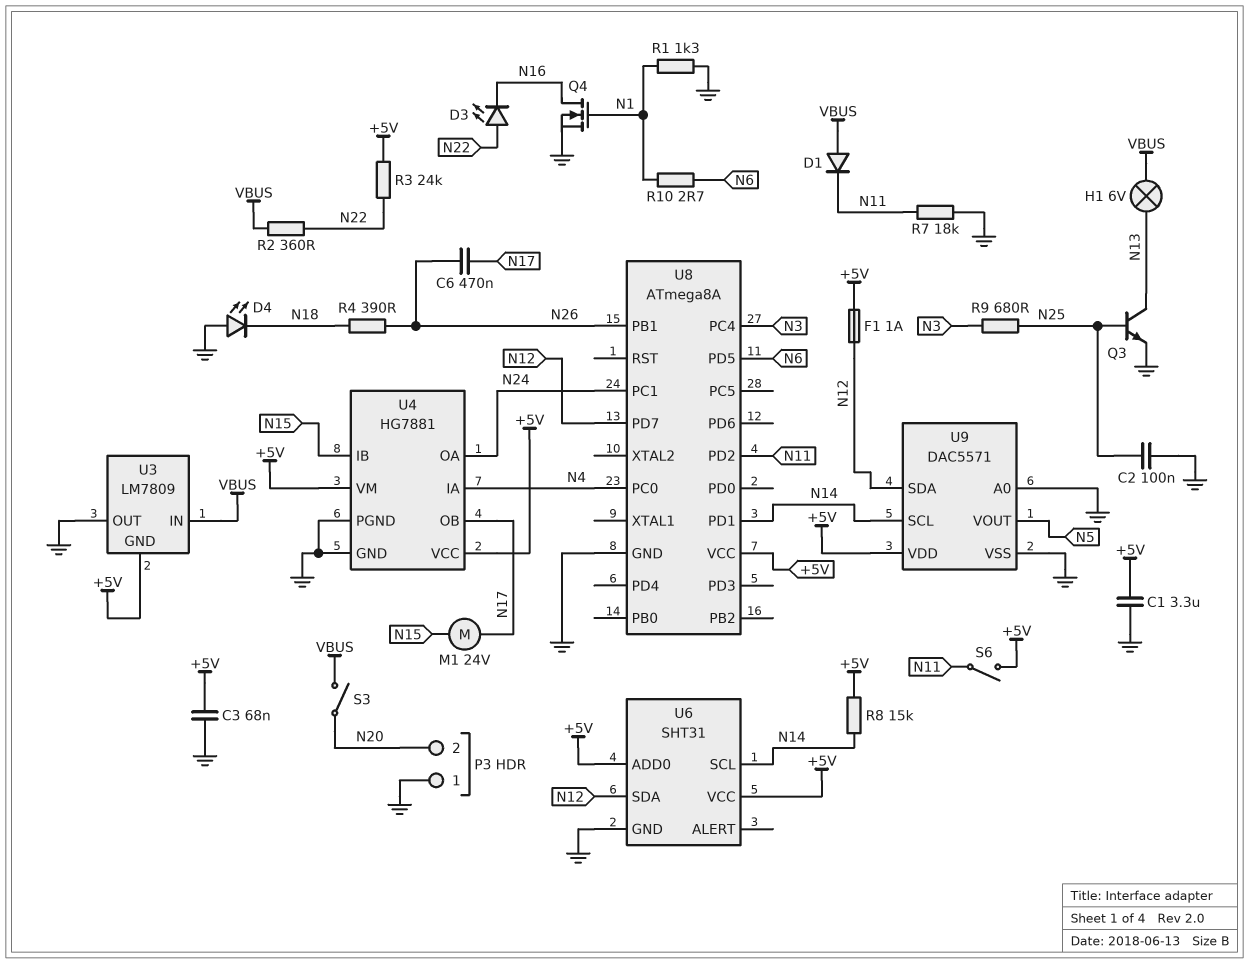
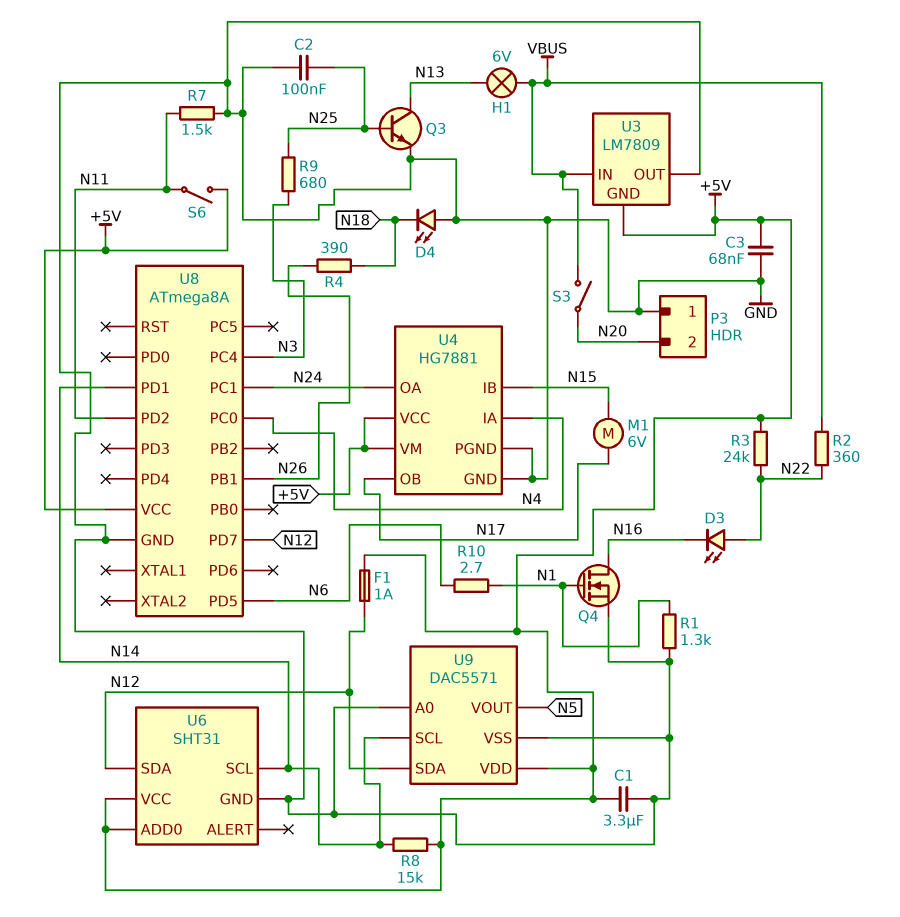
C6: 470nF (N17, N26) -> none
D1: diode (A VBUS, K N11) -> none
M1: motor 24V (N15, N17) -> motor 6V (N15, N17)
R7: 18k (GND, N11) -> 1.5k (GND, N11)

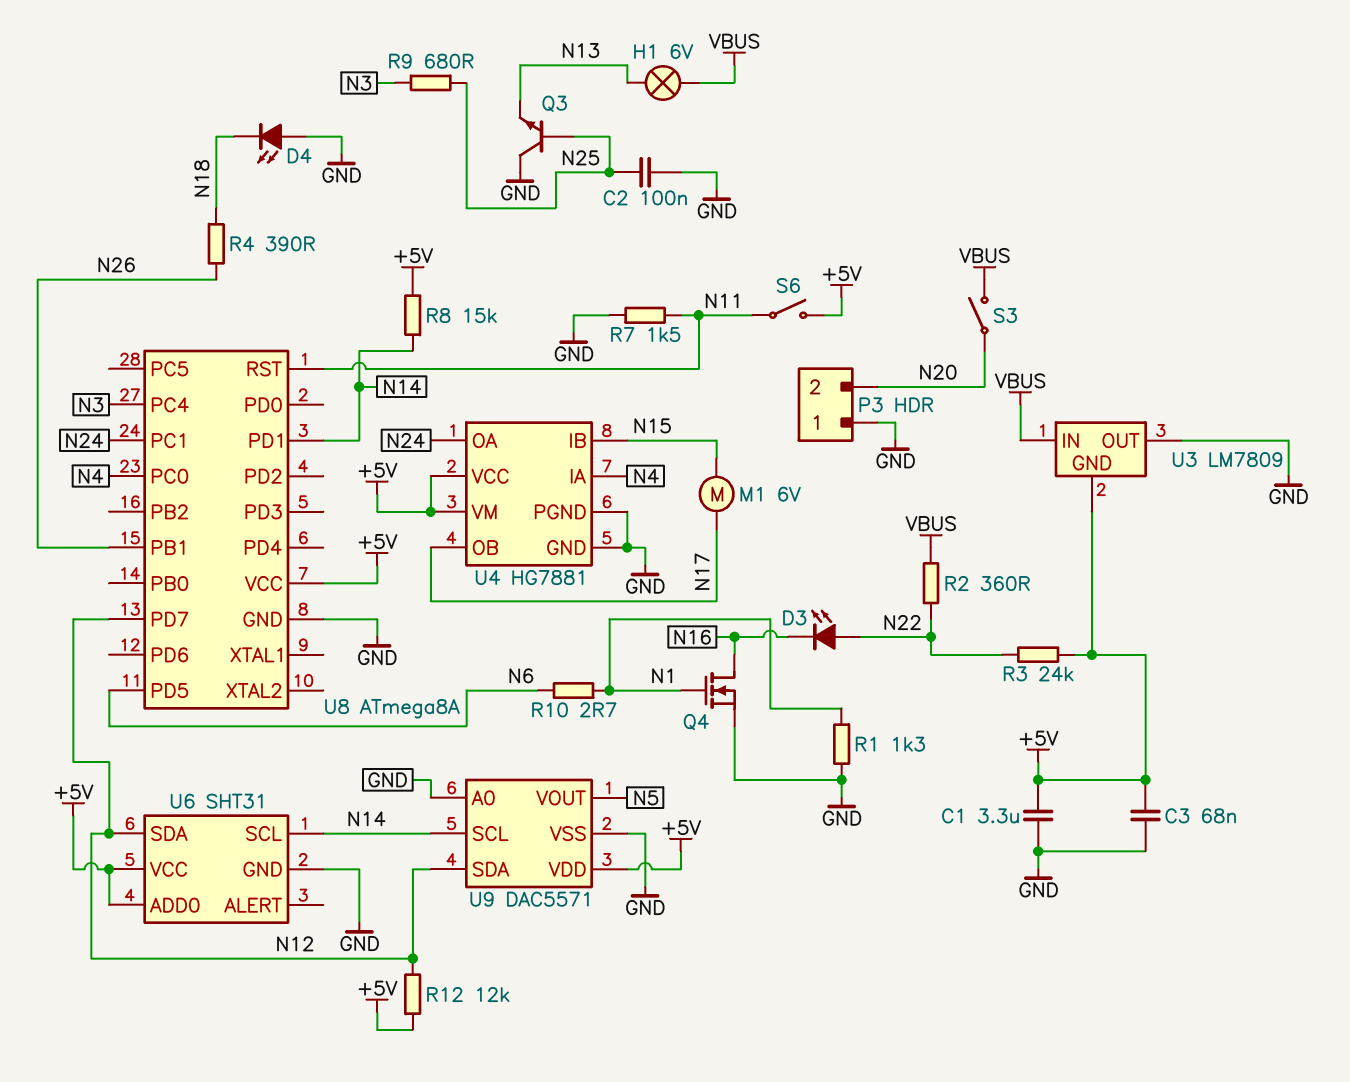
F1: 1A (+5V, N12) -> none
Q3: NPN (B N25, C N13, E GND) -> NPN (B N25, C GND, E N13)
R12: none -> 12k (+5V, N12)
U8 pin PD2: N11 -> none
U8 pin RST: none -> N11

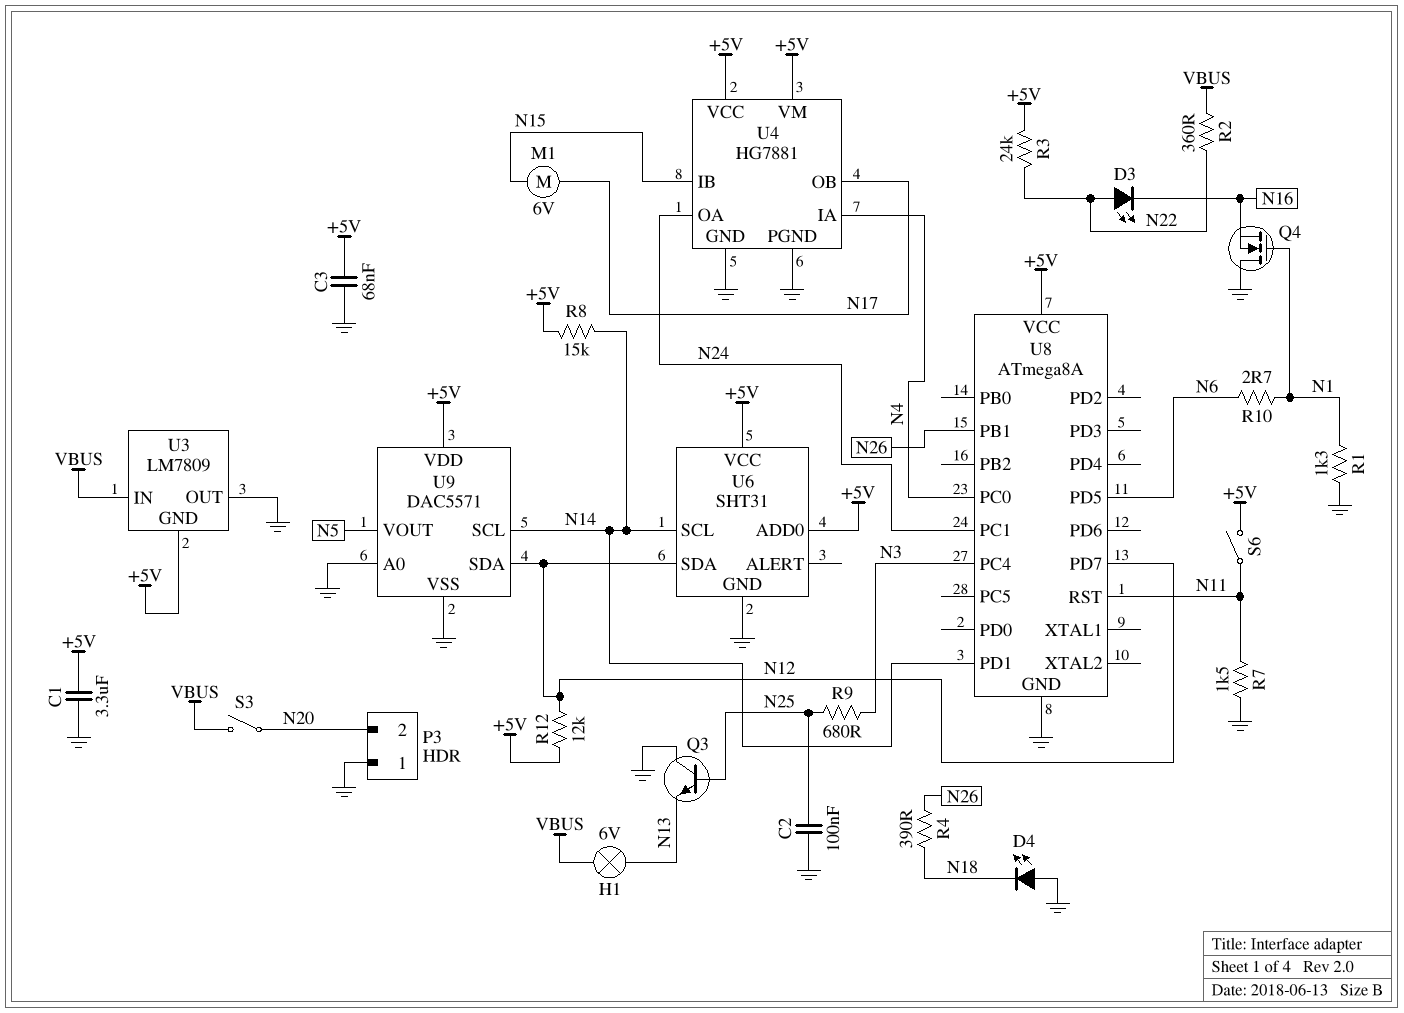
Q4: NMOS (G N1, D N16, S GND) -> NMOS (G N1, D GND, S N16)

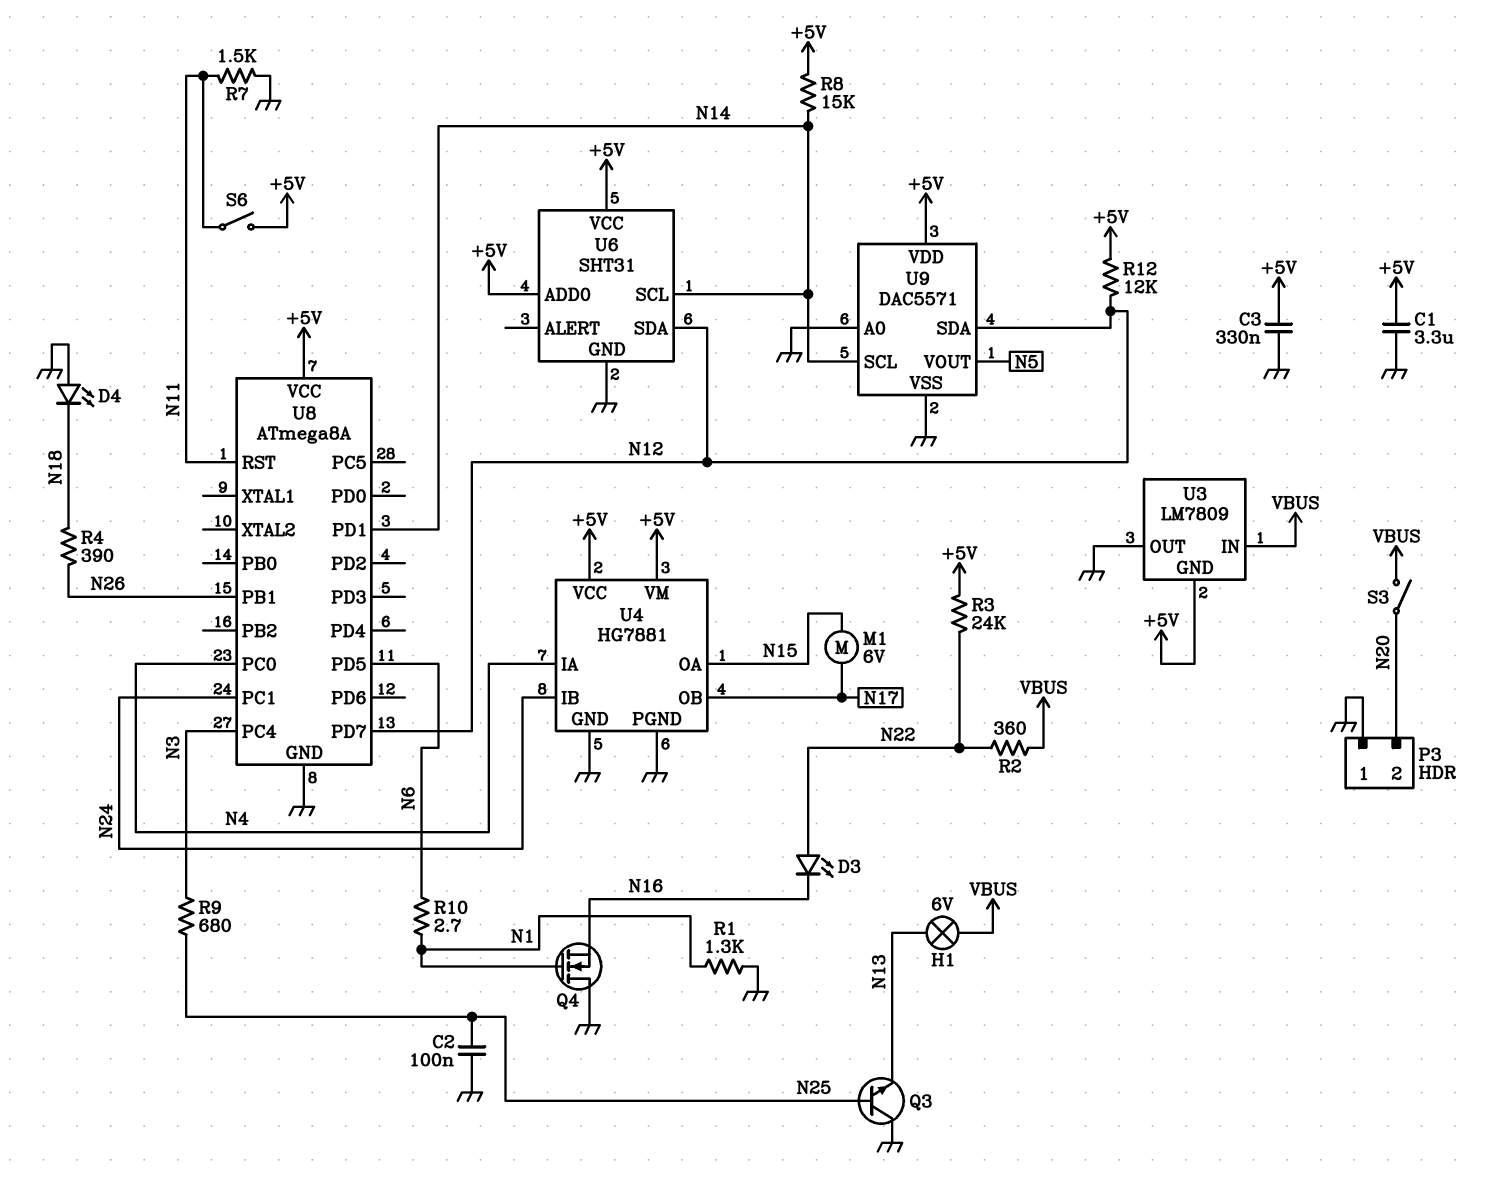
C3: 68nF (+5V, GND) -> 330nF (+5V, GND)
U4 pin IB: N15 -> N24
U4 pin OA: N24 -> N15

